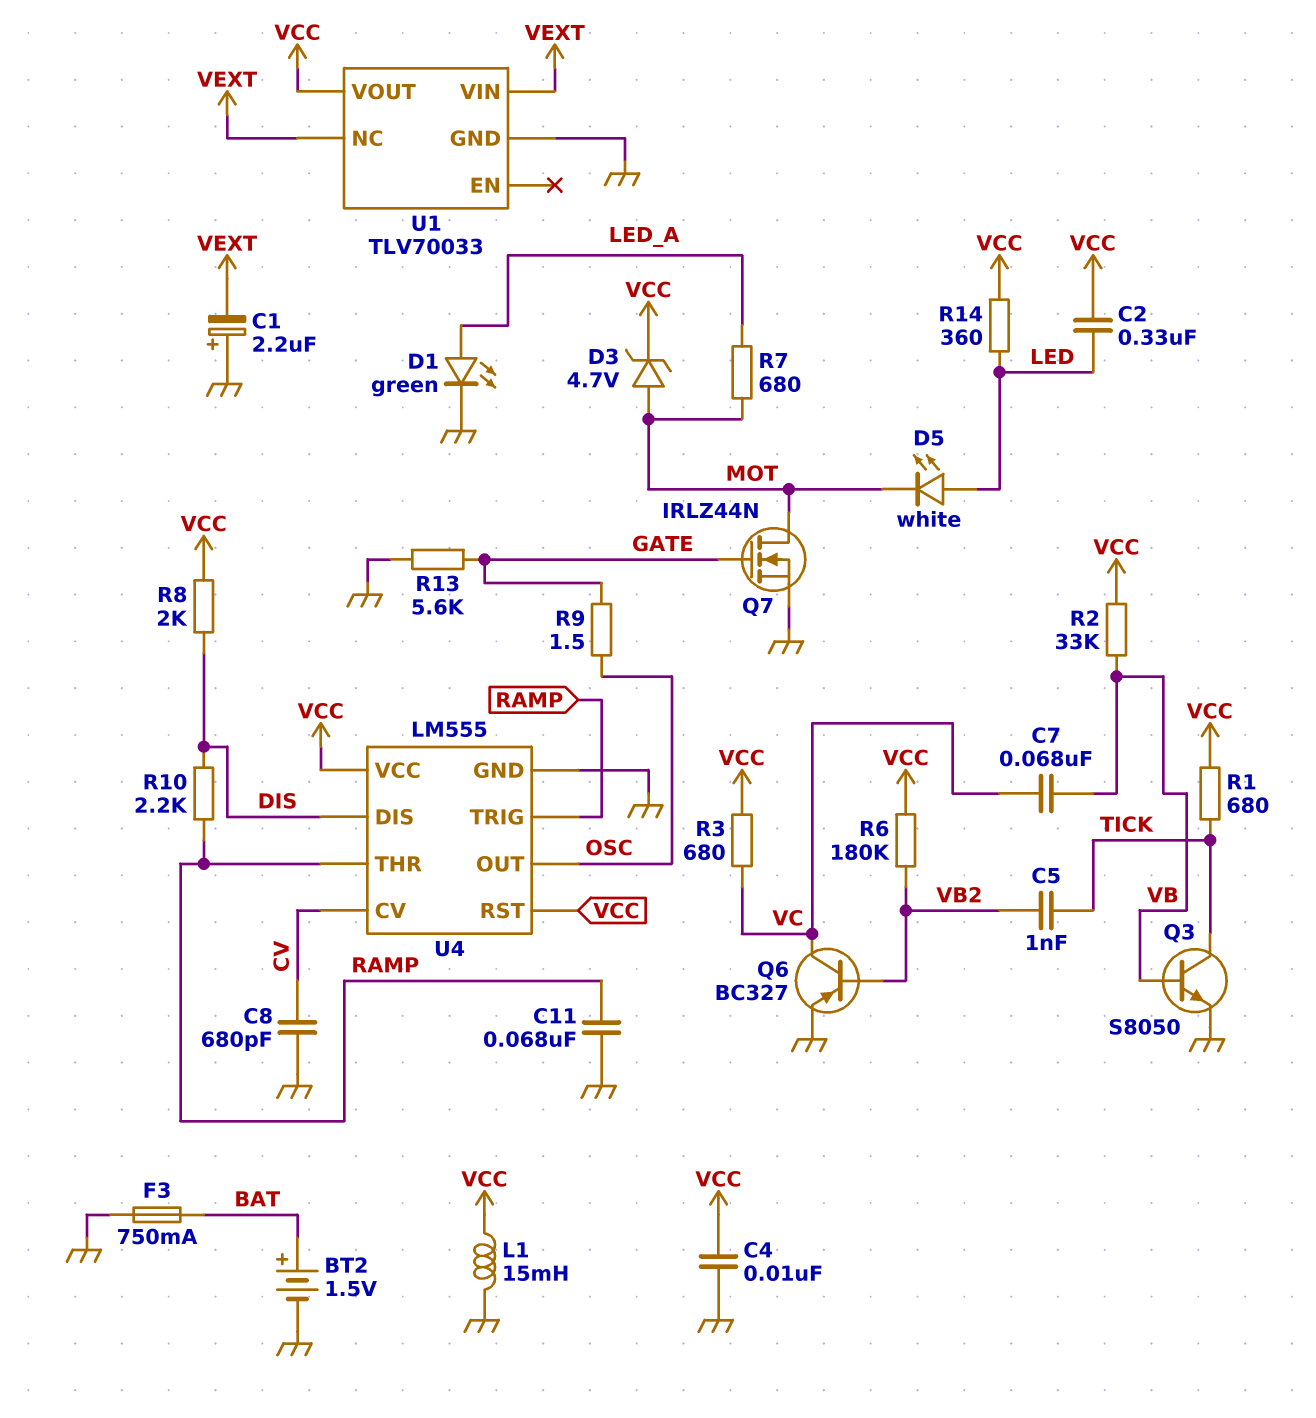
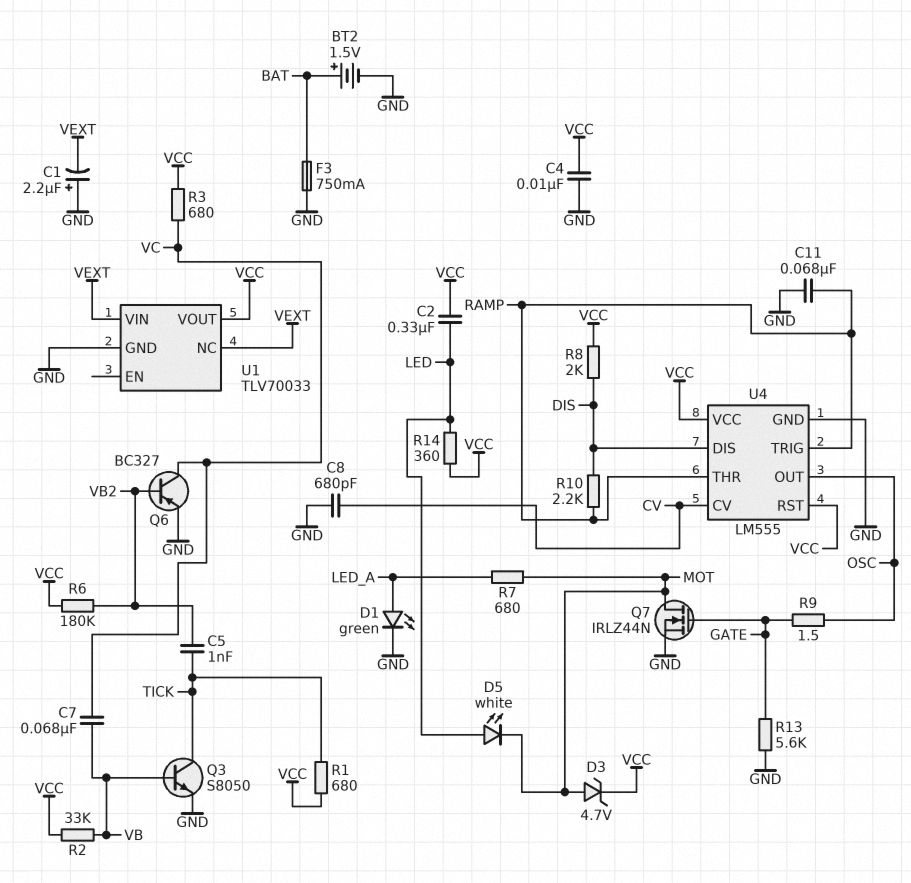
L1: 15mH (GND, VCC) -> none

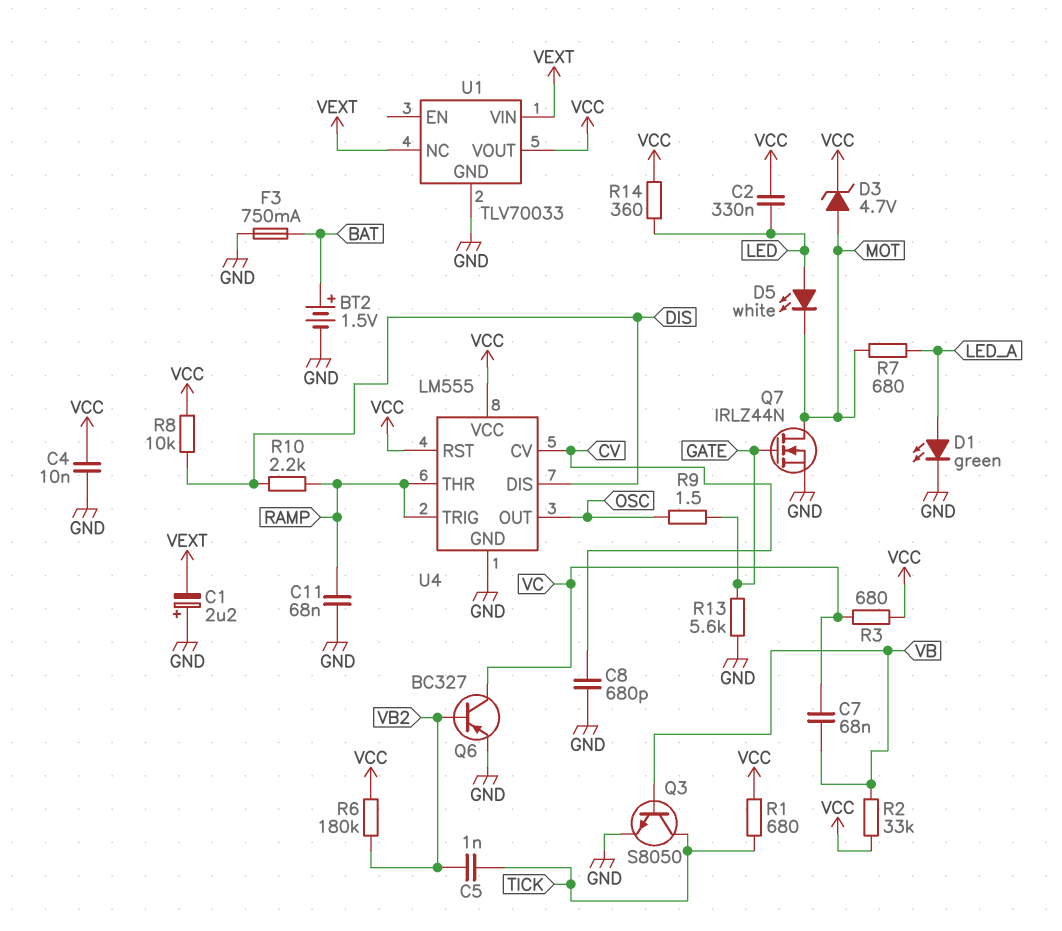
R8: 2k (DIS, VCC) -> 10k (DIS, VCC)

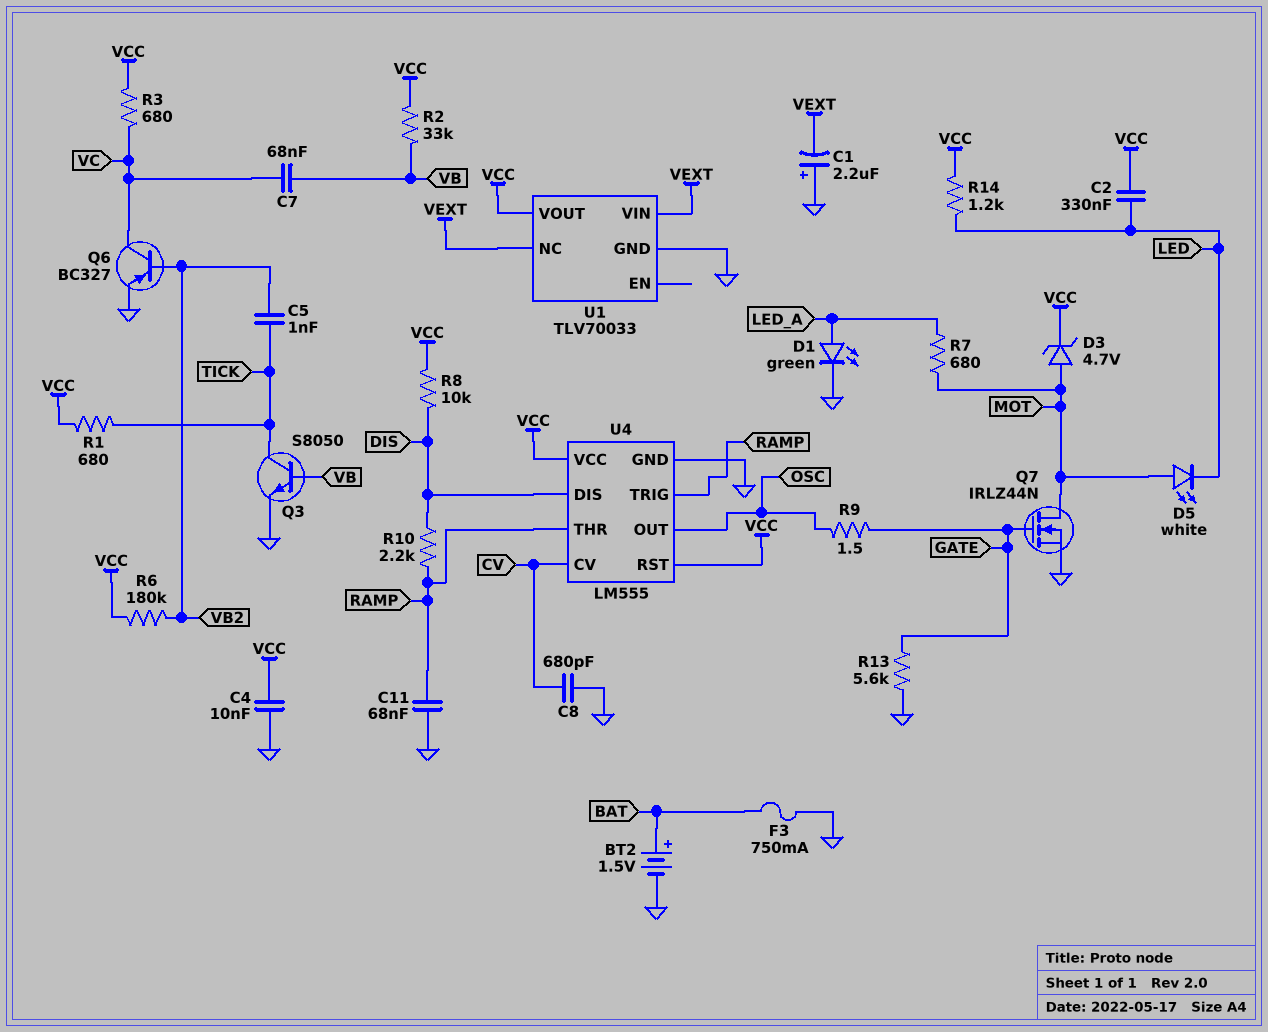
D5: LED white (A LED, K MOT) -> LED white (A MOT, K LED)
R14: 360 (LED, VCC) -> 1.2k (LED, VCC)

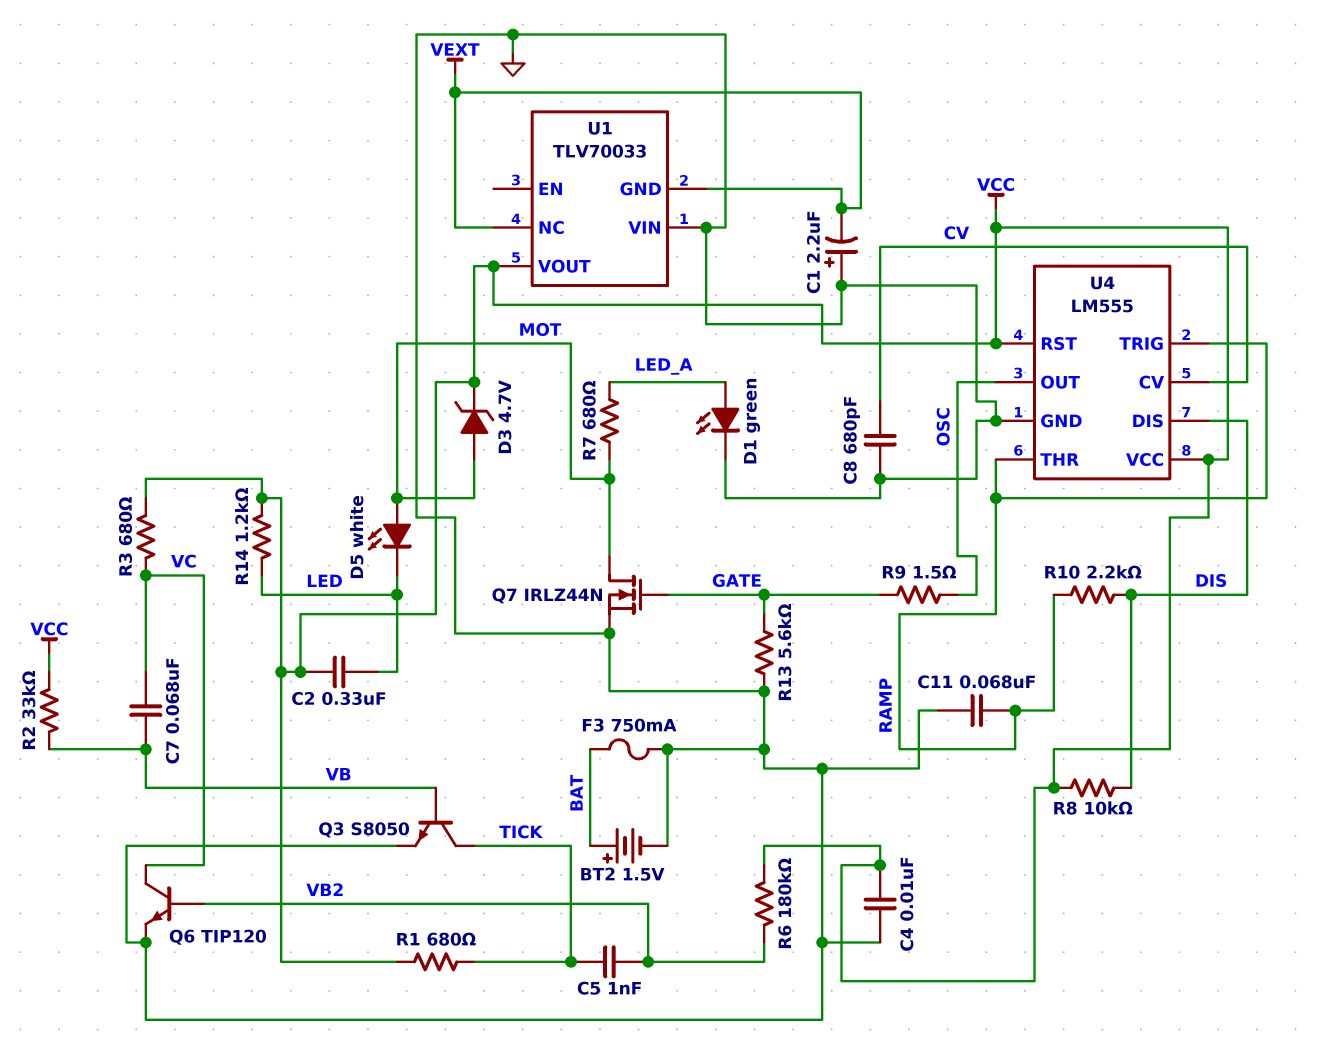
Q6: PNP BC327 (B VB2, C VC, E GND) -> NPN TIP120 (B VB2, C VC, E GND)
U1 pin GND: GND -> VEXT
U1 pin VIN: VEXT -> GND

